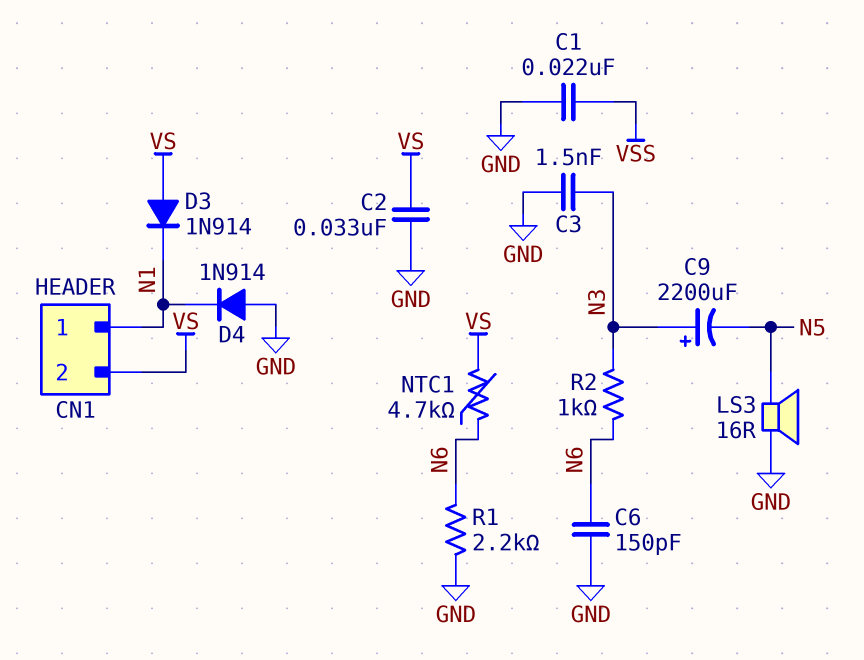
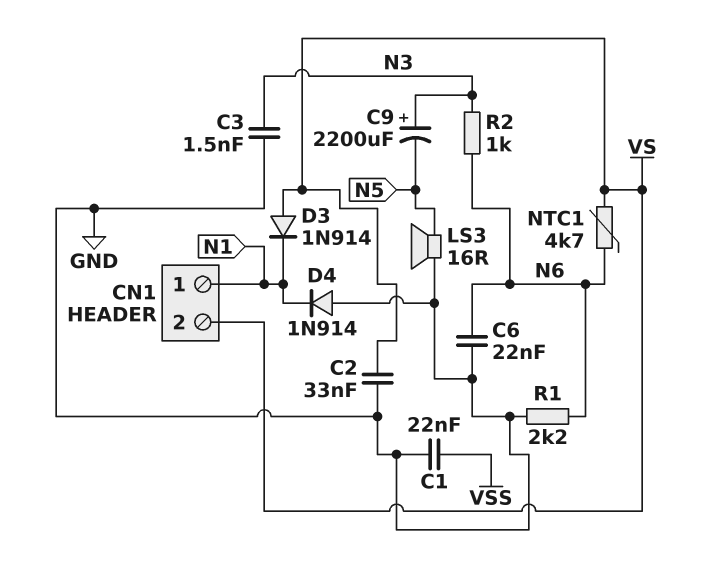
C6: 150pF (GND, N6) -> 22nF (GND, N6)

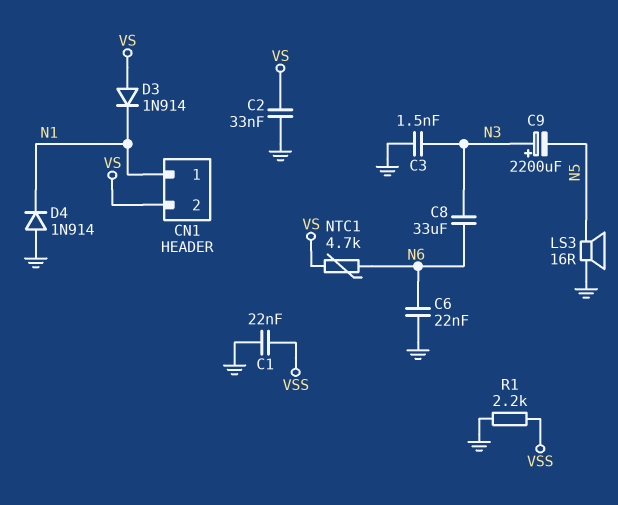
C8: none -> 33uF (N3, N6)
R1: 2.2k (GND, N6) -> 2.2k (GND, VSS)
R2: 1k (N3, N6) -> none

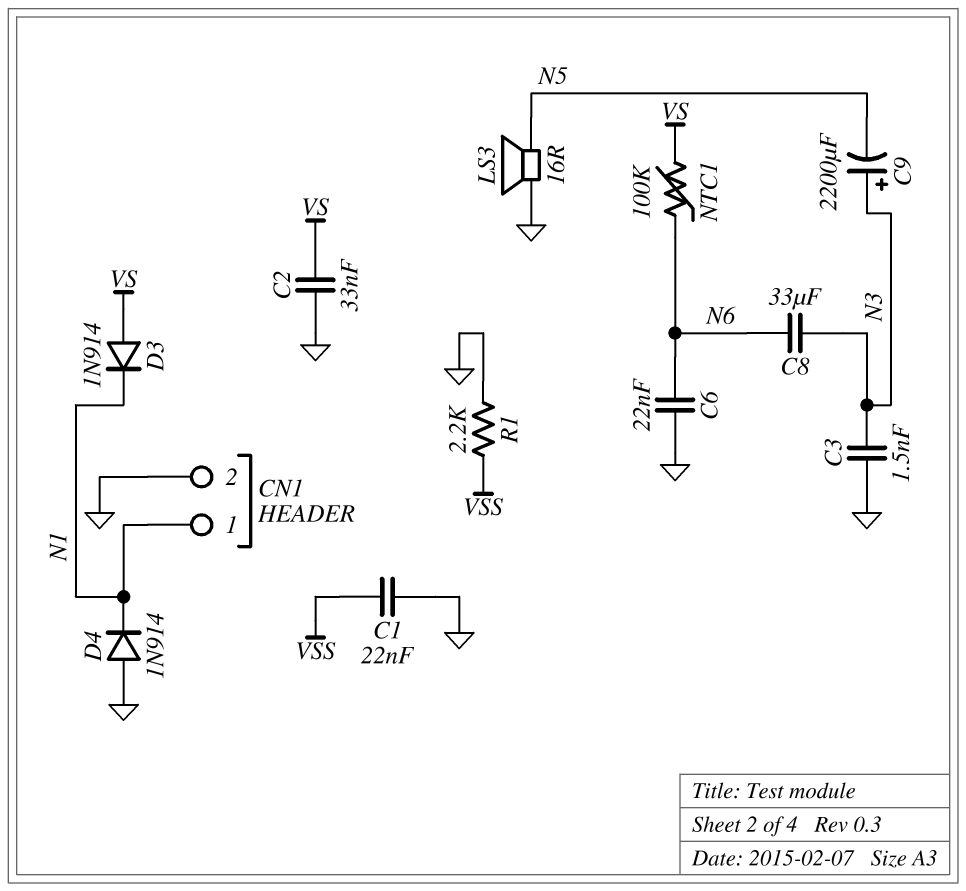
CN1 pin 2: VS -> GND
NTC1: 4.7k (N6, VS) -> 100k (N6, VS)

